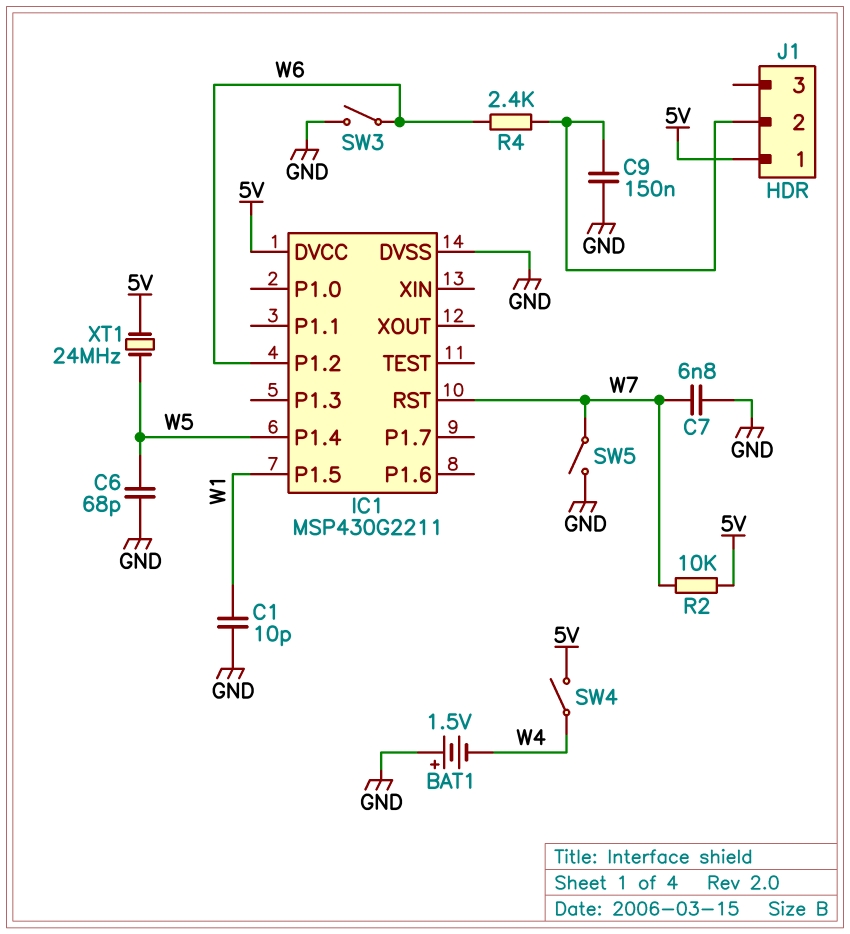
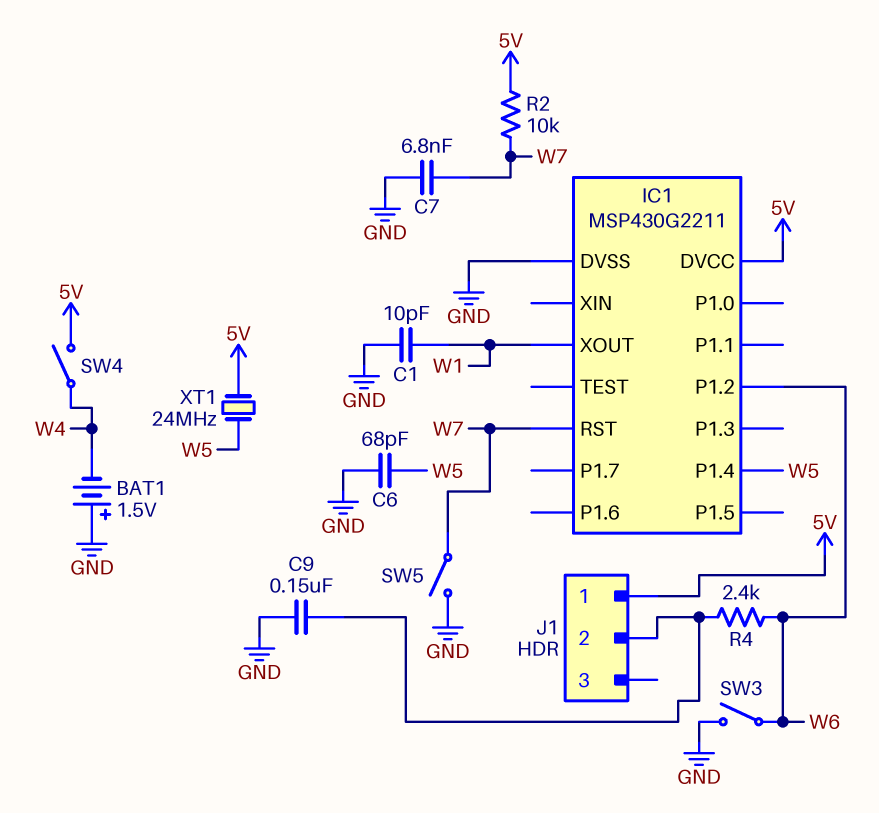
IC1 pin P1.5: W1 -> none
IC1 pin XOUT: none -> W1

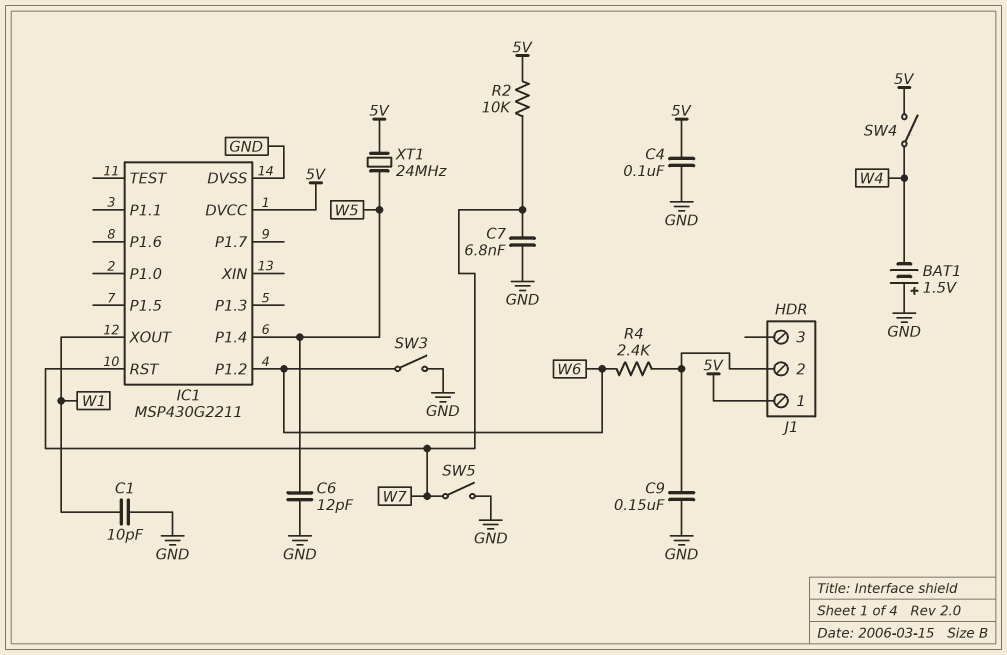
C4: none -> 100nF (5V, GND)
C6: 68pF (GND, W5) -> 12pF (GND, W5)

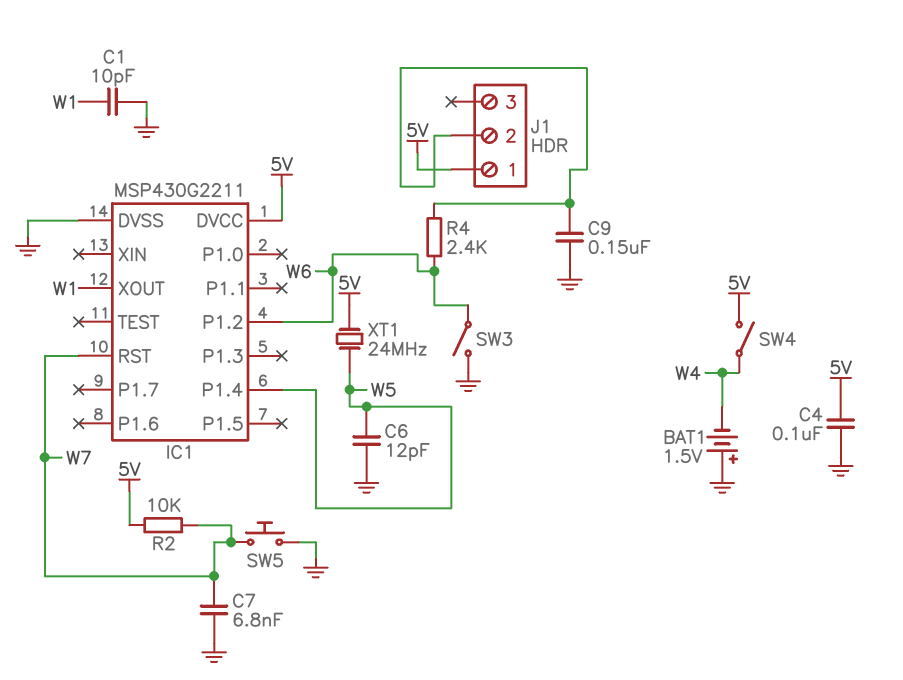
SW5: switch (GND, W7) -> button (GND, W7)

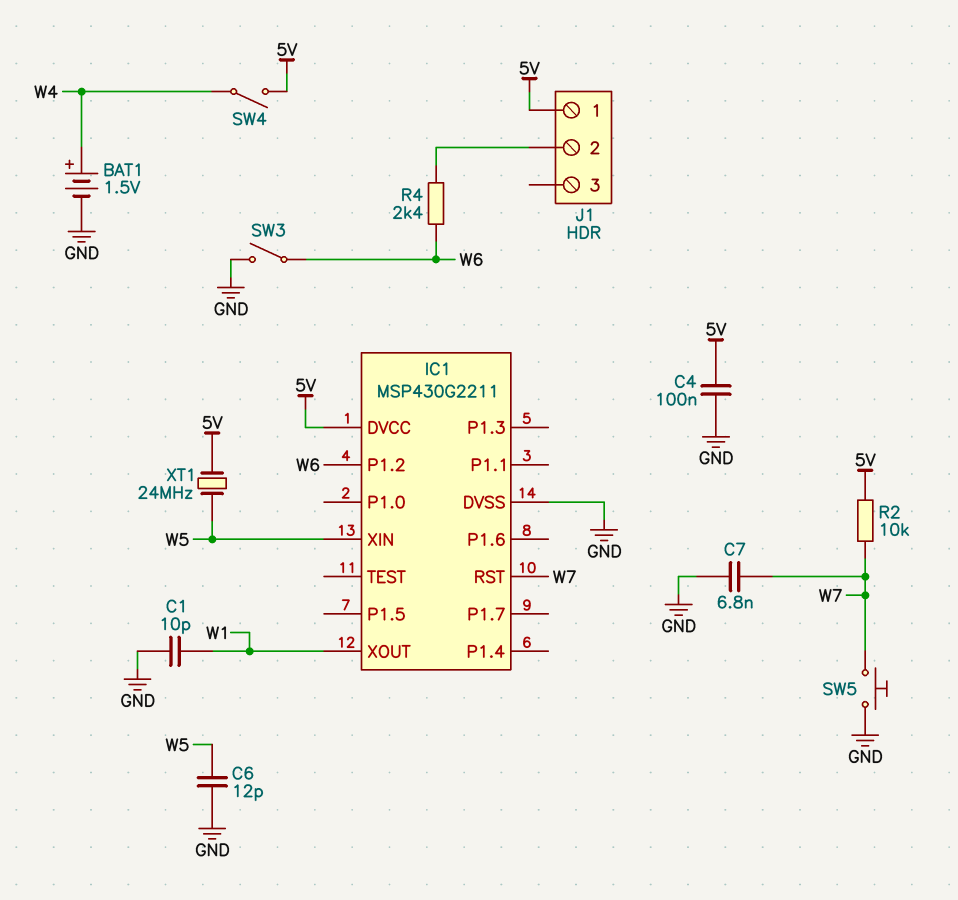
BAT1: 1.5V (plus GND, minus W4) -> 1.5V (plus W4, minus GND)
C9: 150nF (GND, J1/2) -> none
IC1 pin P1.4: W5 -> none
IC1 pin XIN: none -> W5

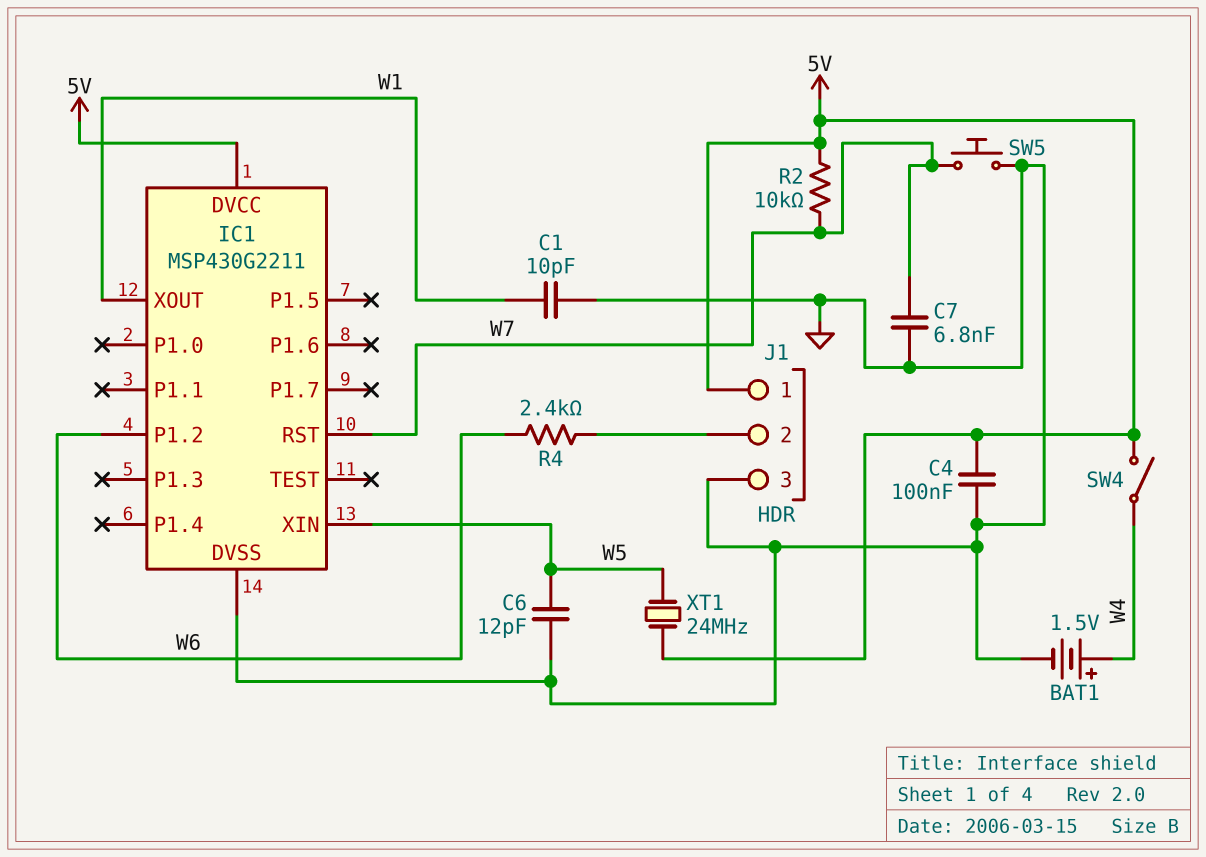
J1 pin 3: none -> GND
SW3: switch (GND, W6) -> none

